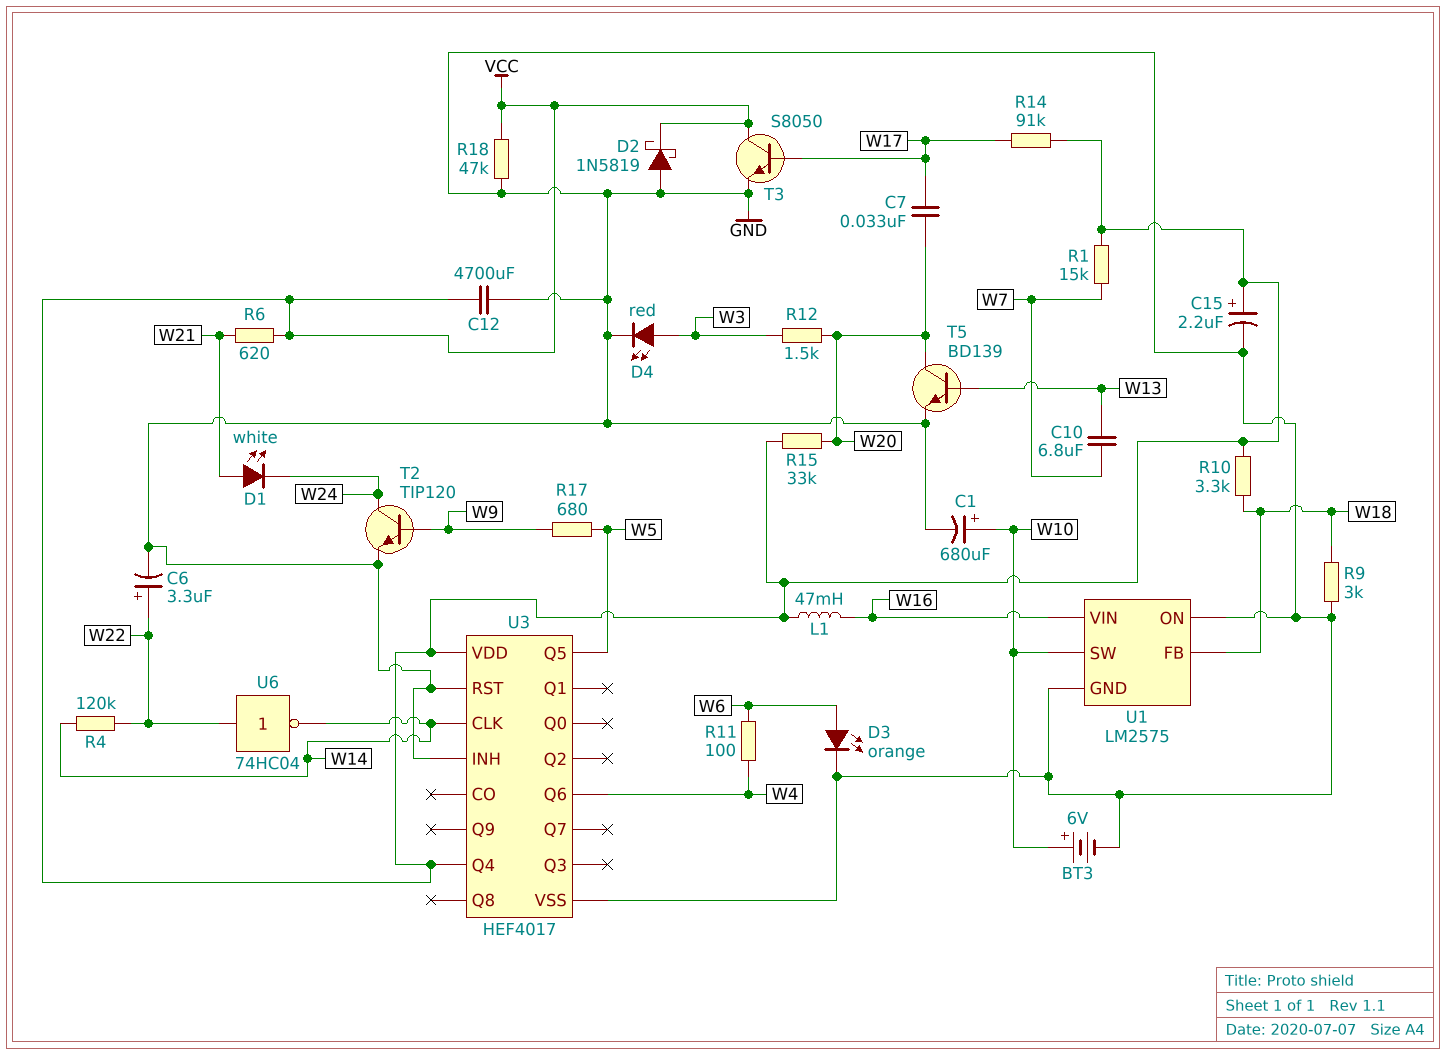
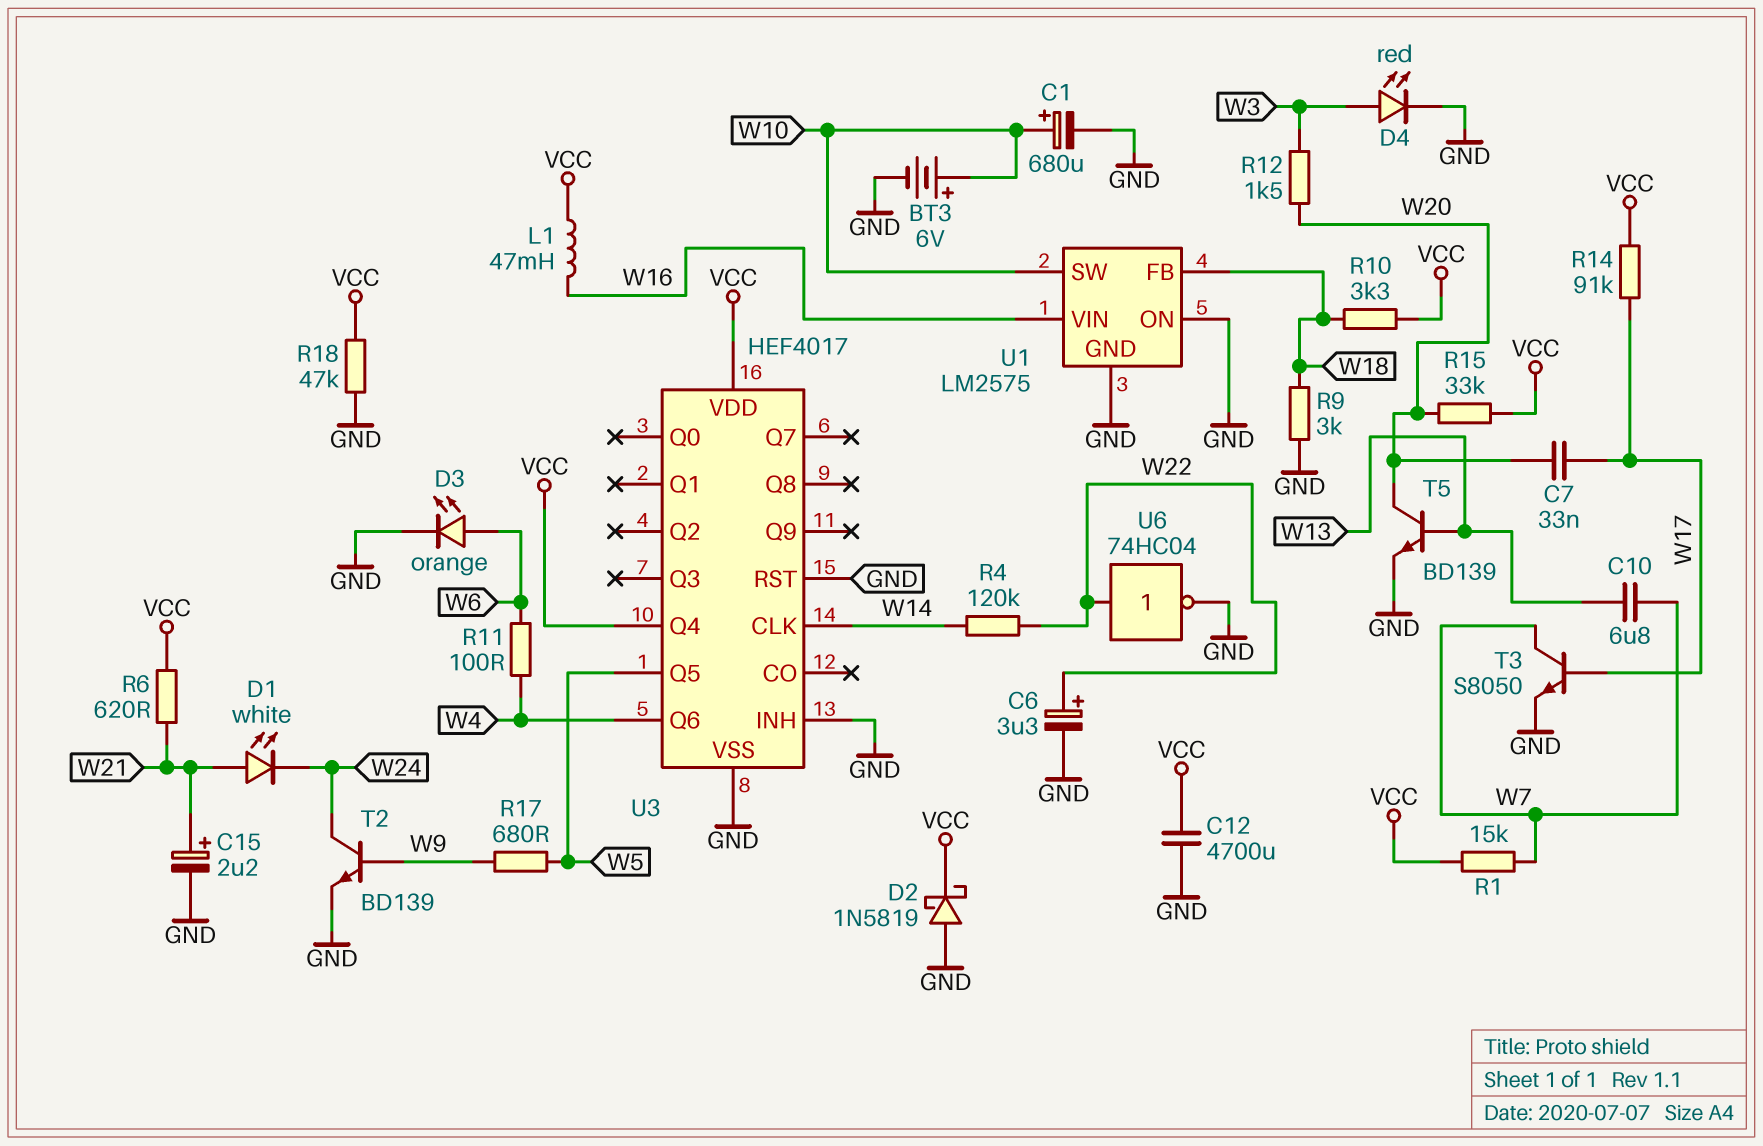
C15: 2.2uF (plus VCC, minus GND) -> 2.2uF (plus W21, minus GND)
T2: NPN TIP120 (B W9, C W24, E GND) -> NPN BD139 (B W9, C W24, E GND)
T3: NPN S8050 (B W17, C VCC, E GND) -> NPN S8050 (B W17, C W7, E GND)
U6: NOT 74HC04 (in W22, out W14) -> NOT 74HC04 (in W22, out GND)

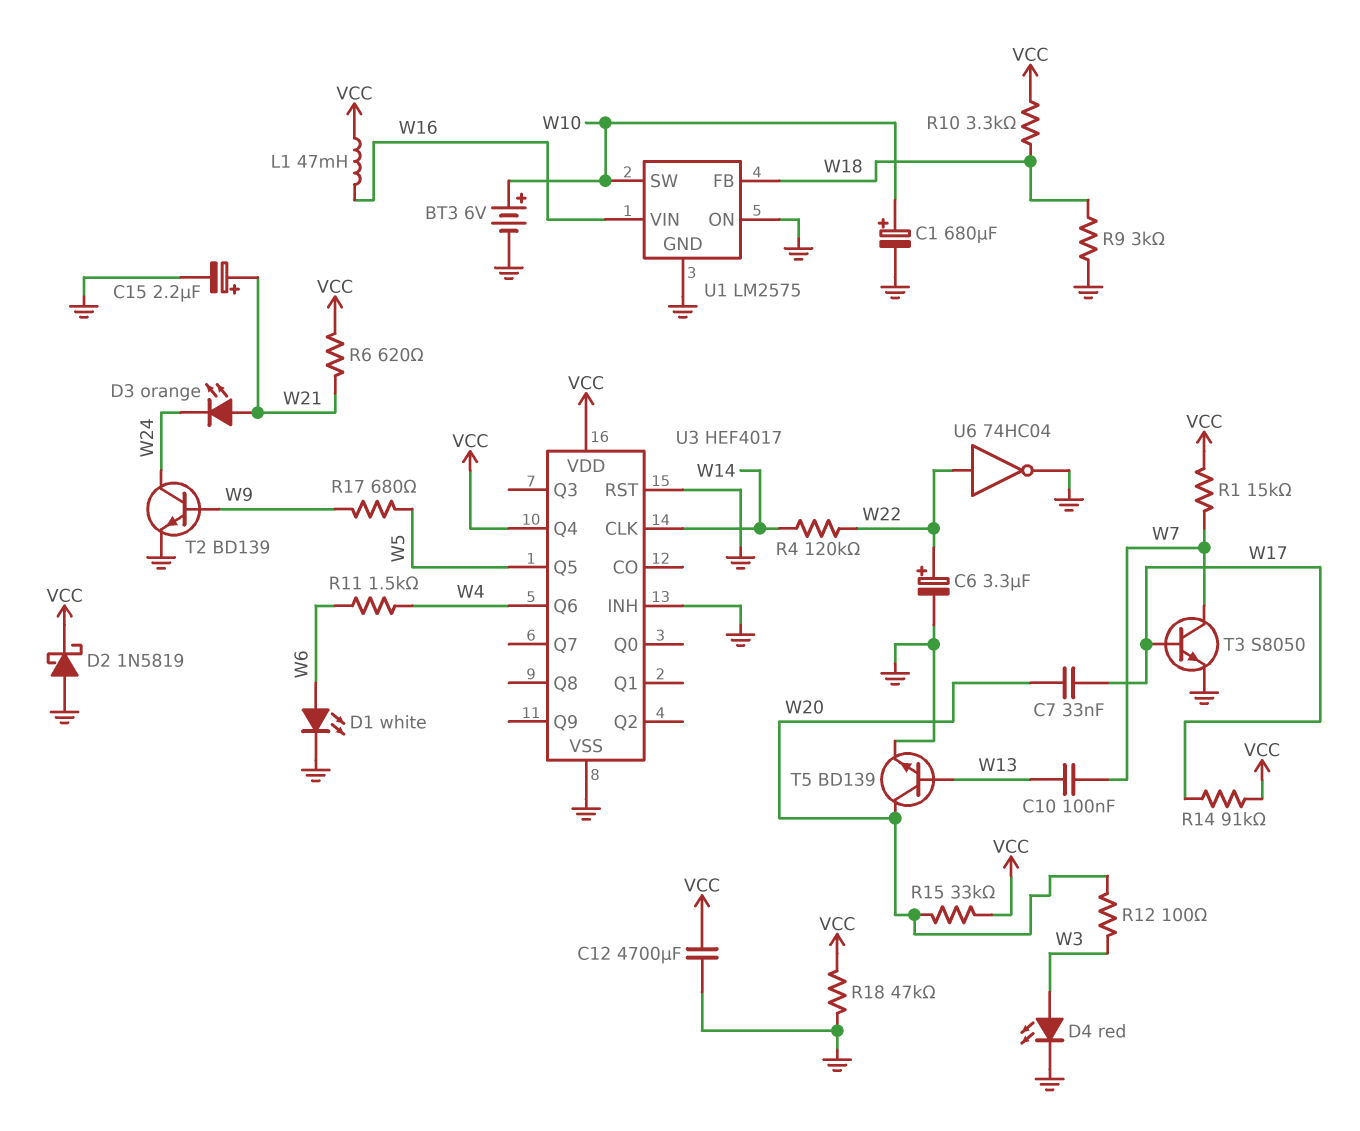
C10: 6.8uF (W7, W13) -> 100nF (W7, W13)
D1: LED white (A W21, K W24) -> LED white (A W6, K GND)
D3: LED orange (A W6, K GND) -> LED orange (A W21, K W24)
R11: 100 (W4, W6) -> 1.5k (W4, W6)
R12: 1.5k (W3, W20) -> 100 (W3, W20)

